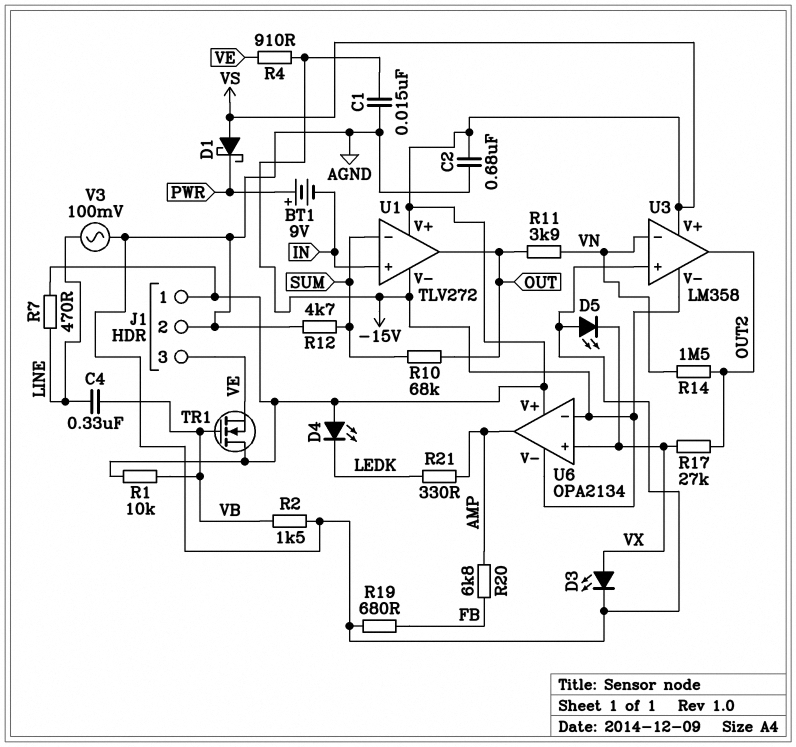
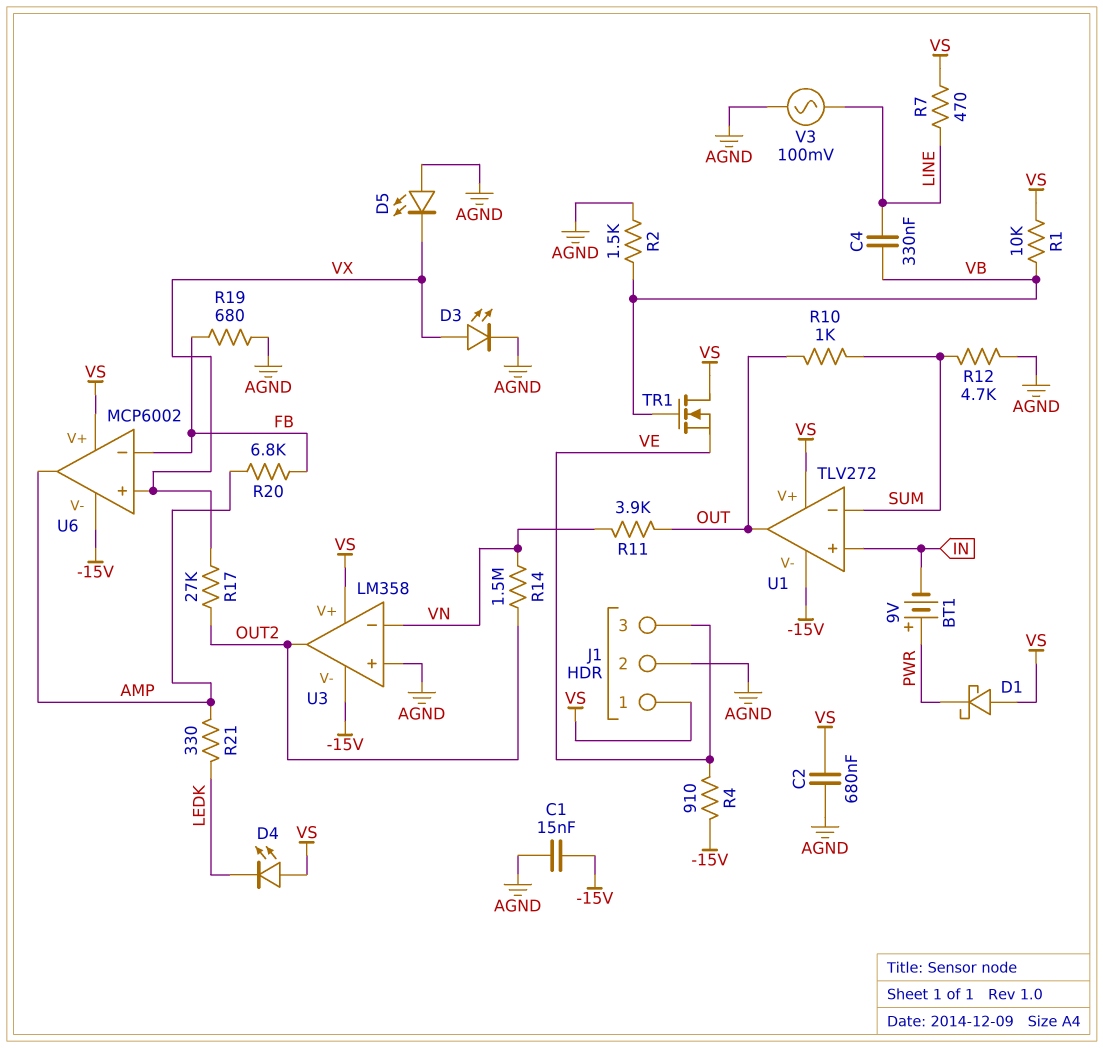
R10: 68k (OUT, SUM) -> 1k (OUT, SUM)
U6: OPA2134 -> MCP6002
U6 pin in-: -15V -> FB

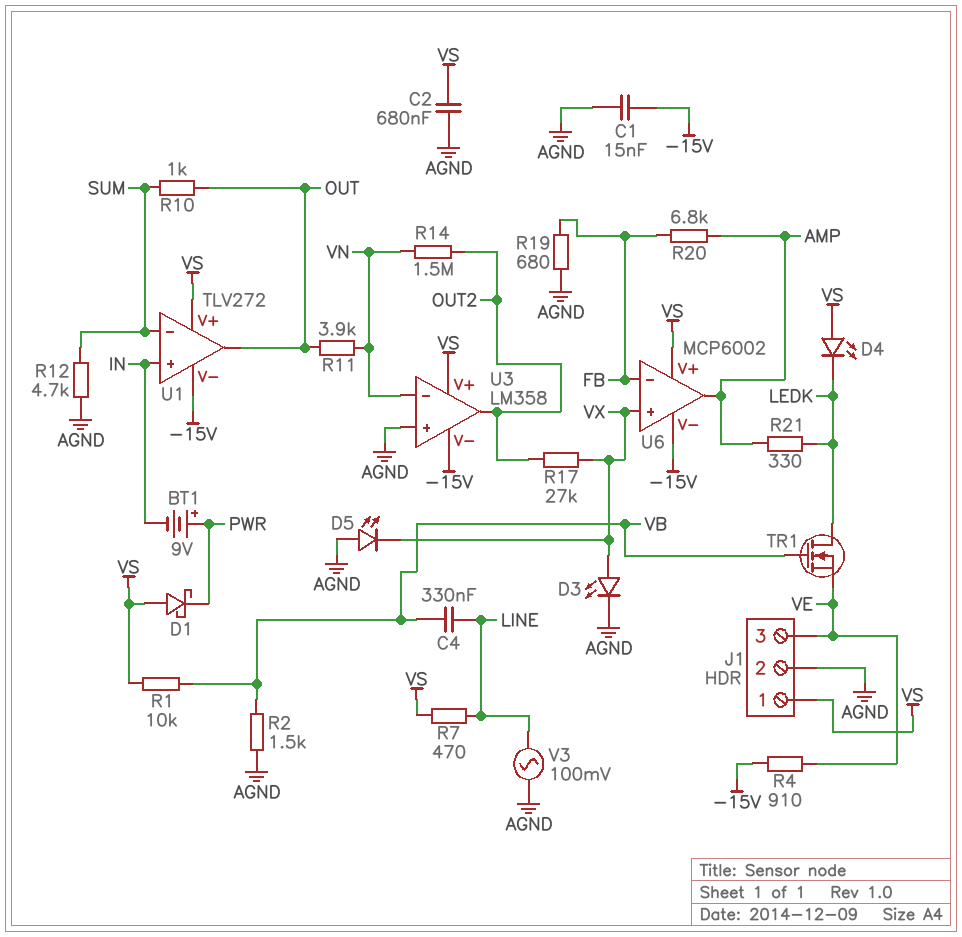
TR1: NMOS (G VB, D VS, S VE) -> NMOS (G VB, D LEDK, S VE)

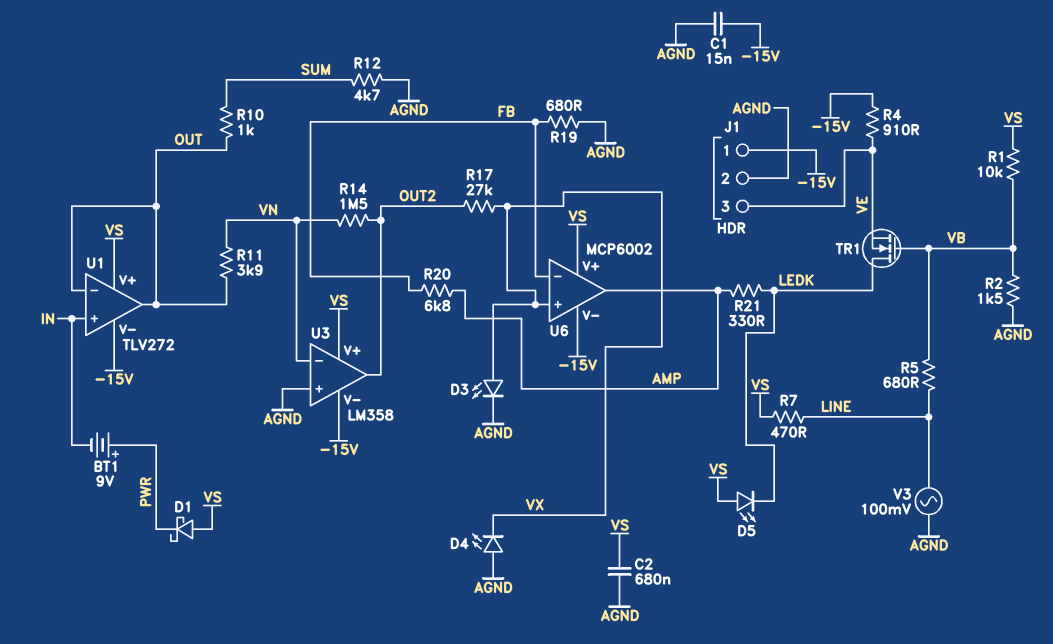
C4: 330nF (LINE, VB) -> none
D4: LED (A VS, K LEDK) -> LED (A AGND, K VX)
D5: LED (A AGND, K VX) -> LED (A VS, K LEDK)
J1 pin 1: VS -> -15V
R5: none -> 680 (LINE, VB)
U1 pin in-: SUM -> OUT

